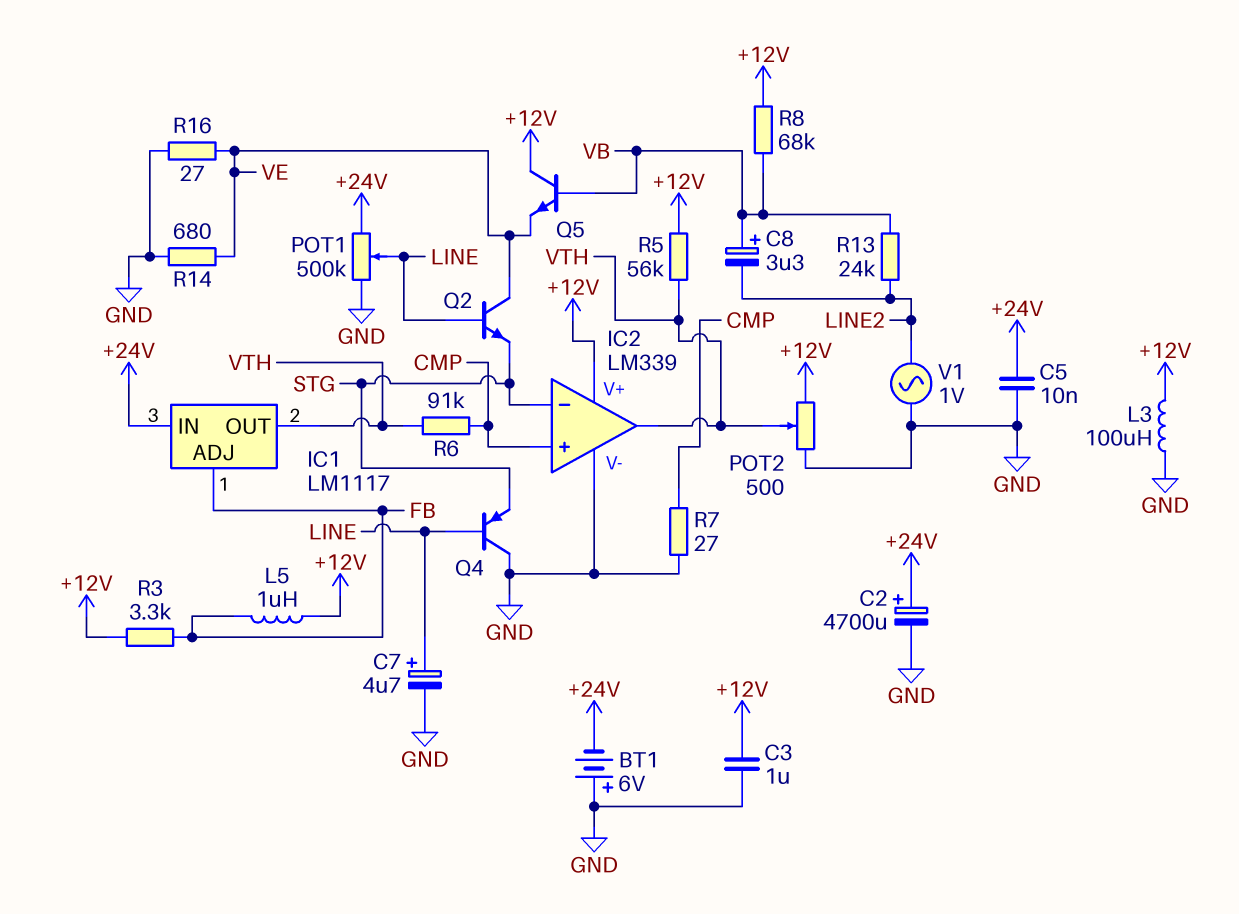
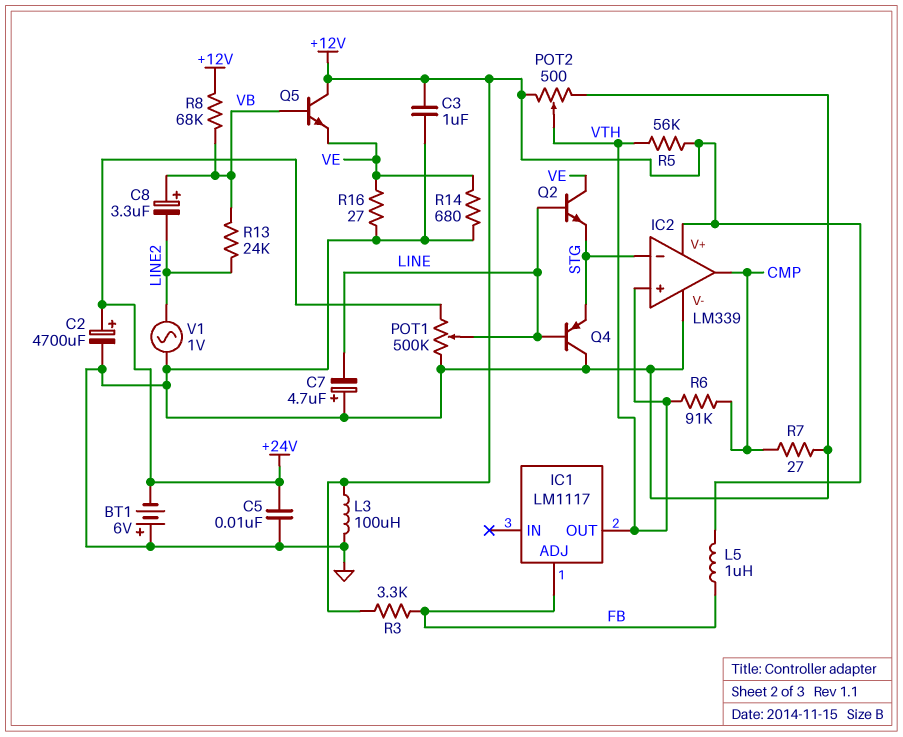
C7: 4.7uF (plus LINE, minus GND) -> 4.7uF (plus GND, minus LINE)
IC1 pin IN: +24V -> none
IC2 pin in+: CMP -> VTH
IC2 pin out: VTH -> CMP

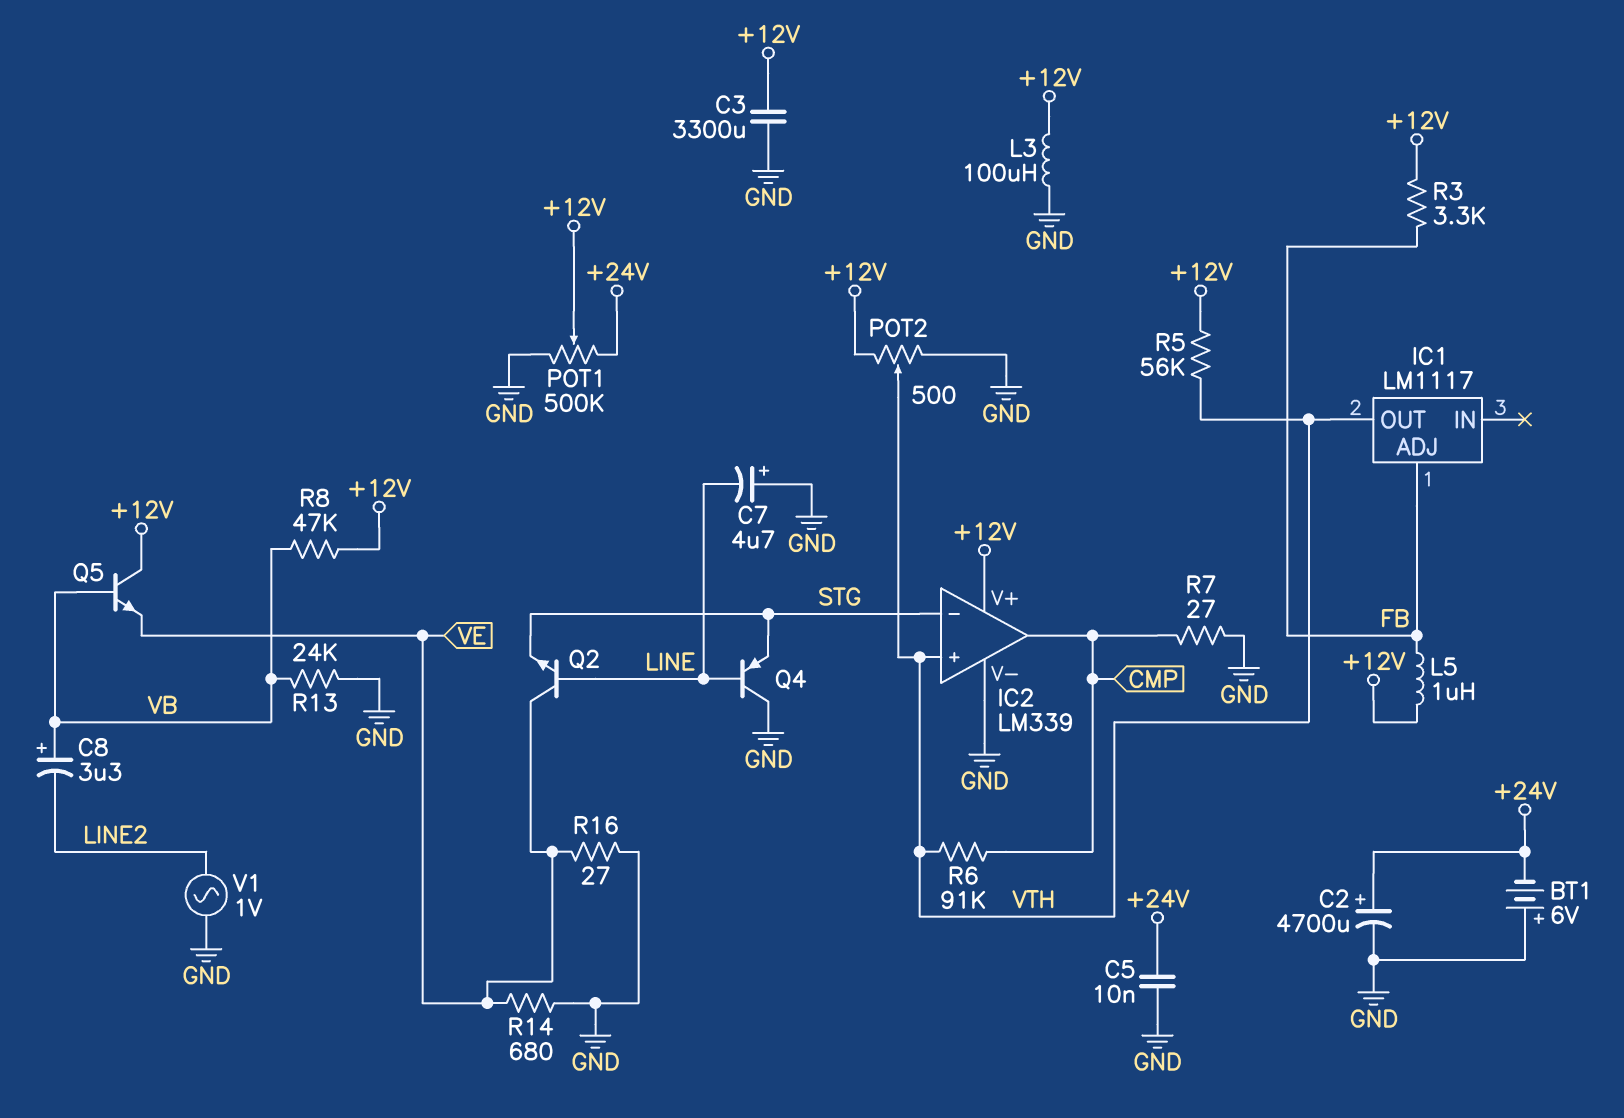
C3: 1uF (+12V, GND) -> 3300uF (+12V, GND)
POT1: 500k (+24V, GND, wiper LINE) -> 500k (+24V, GND, wiper +12V)
R8: 68k (+12V, VB) -> 47k (+12V, VB)
R13: 24k (LINE2, VB) -> 24k (GND, VB)

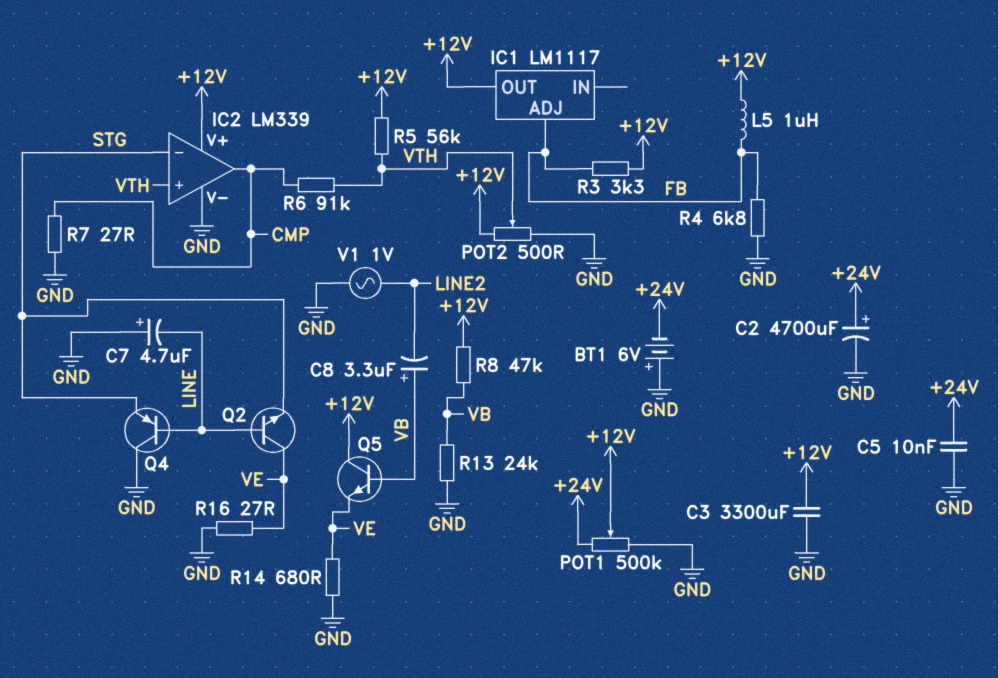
IC1 pin OUT: VTH -> +12V
L3: 100uH (+12V, GND) -> none
R4: none -> 6.8k (FB, GND)

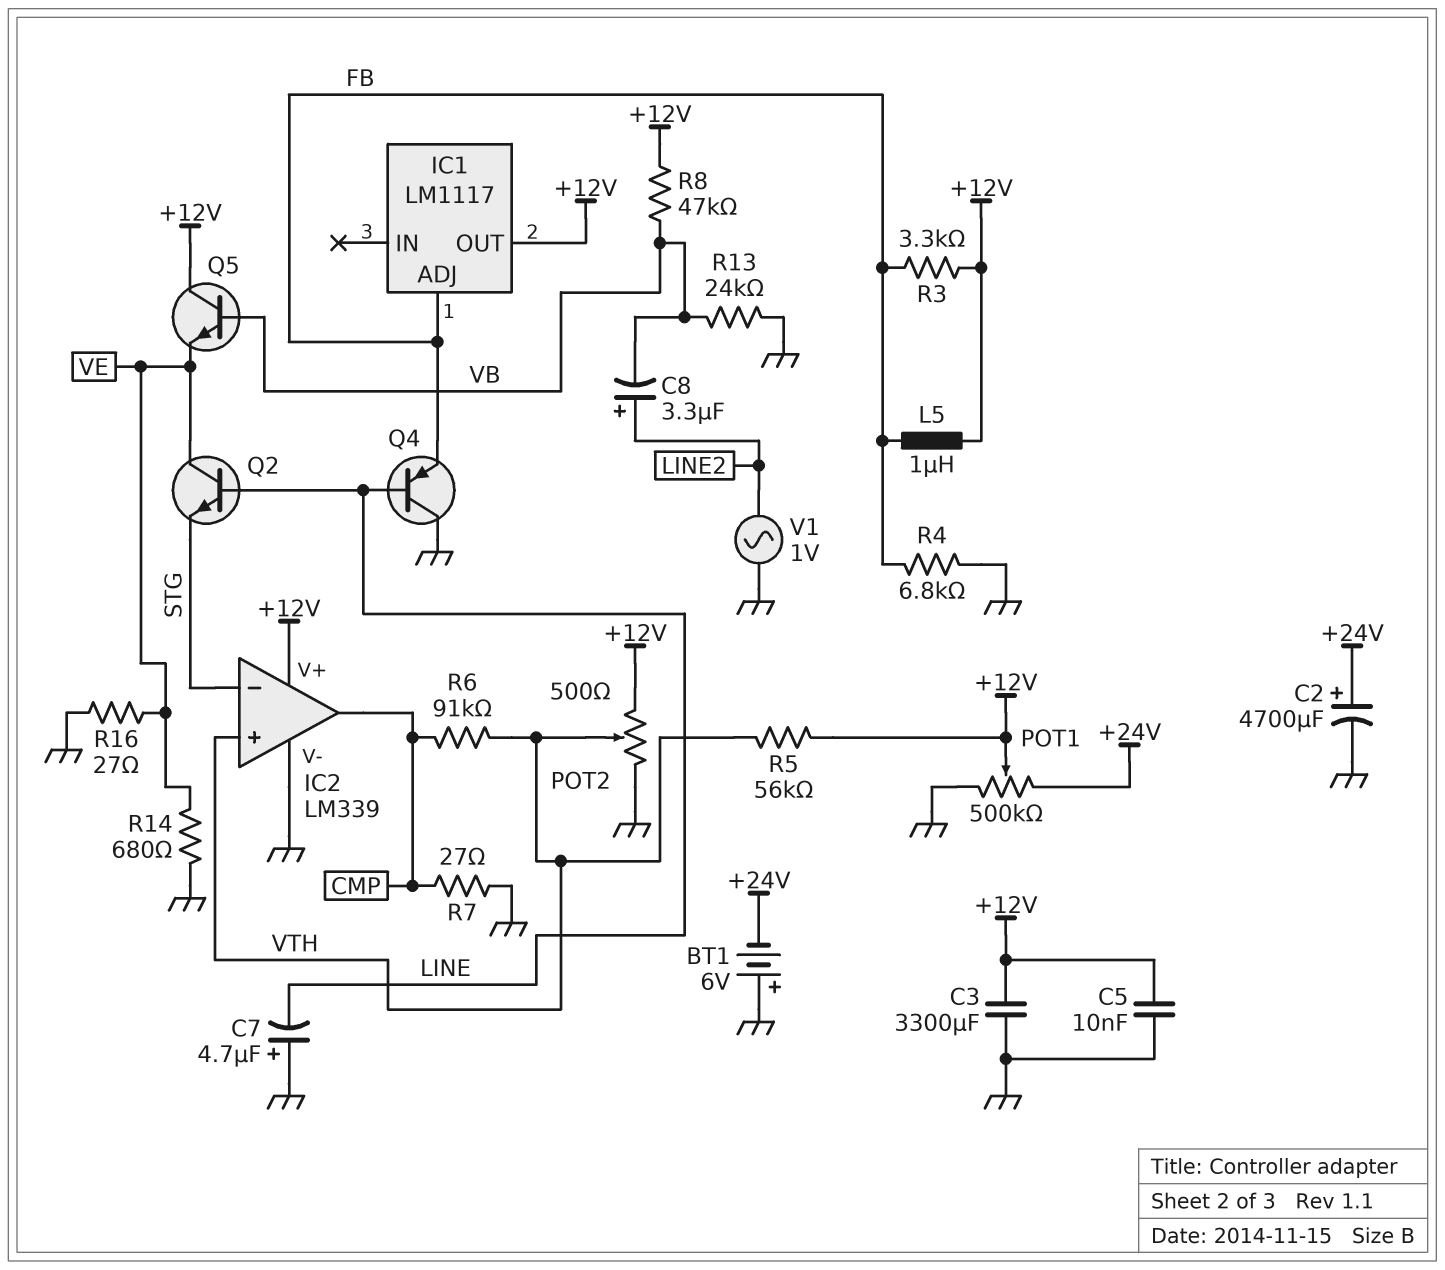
C5: 10nF (+24V, GND) -> 10nF (+12V, GND)
C8: 3.3uF (plus VB, minus LINE2) -> 3.3uF (plus LINE2, minus VB)
Q4: PNP (B LINE, C GND, E STG) -> PNP (B LINE, C GND, E FB)

